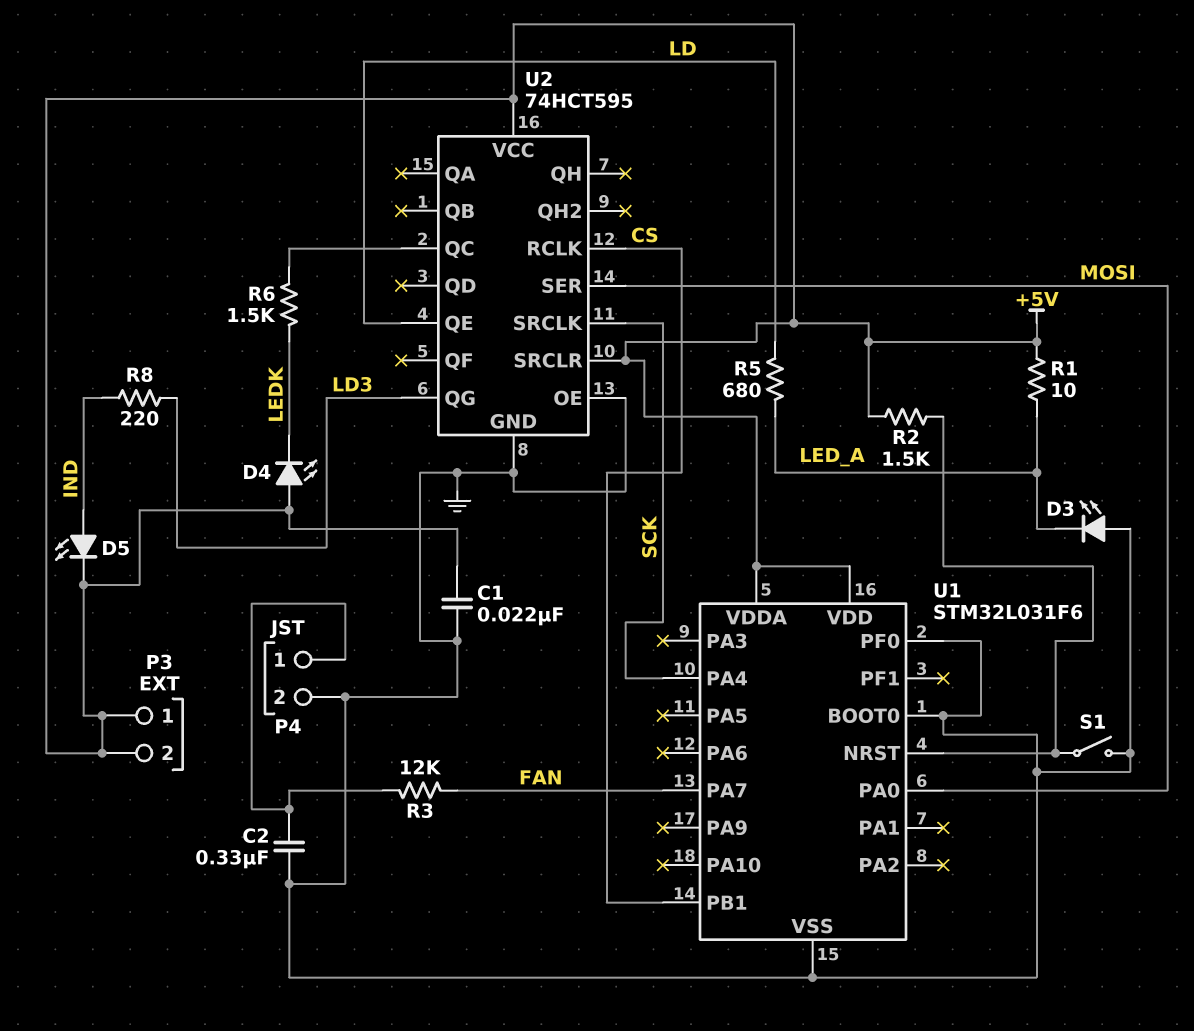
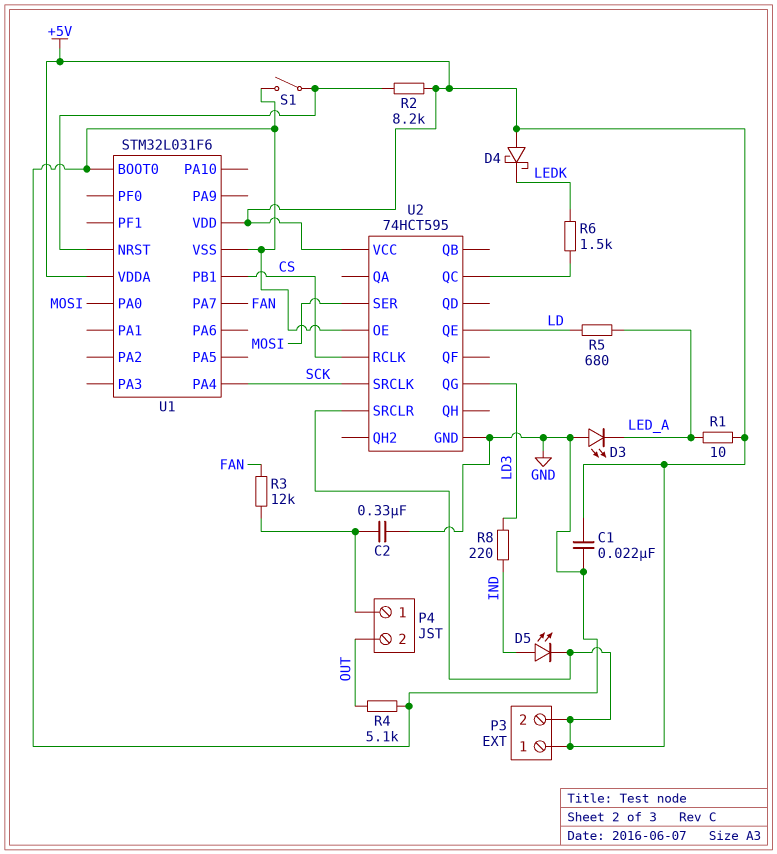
D4: LED (A +5V, K LEDK) -> schottky (A +5V, K LEDK)
P4 pin 2: GND -> OUT
R2: 1.5k (+5V, U1/NRST) -> 8.2k (+5V, U1/NRST)
R4: none -> 5.1k (GND, OUT)
U1 pin PF0: GND -> none

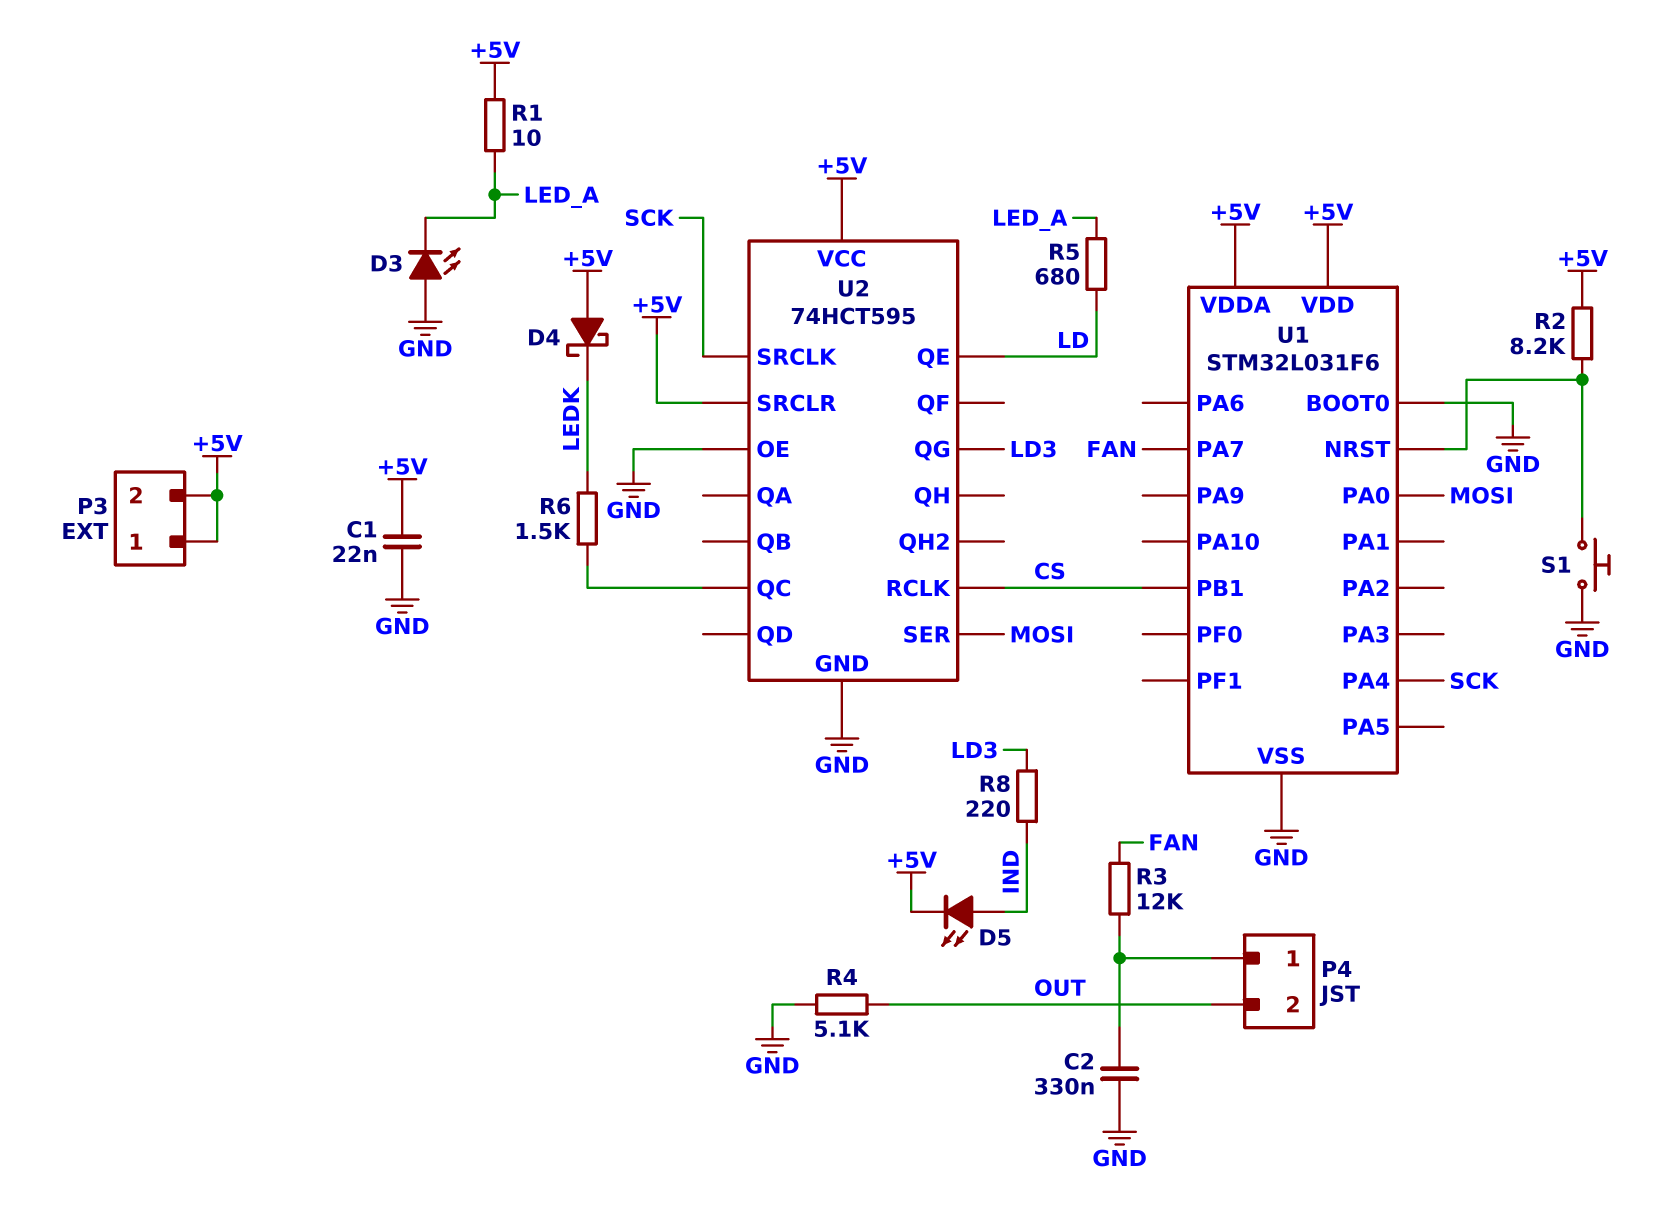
S1: switch (GND, U1/NRST) -> button (GND, U1/NRST)

